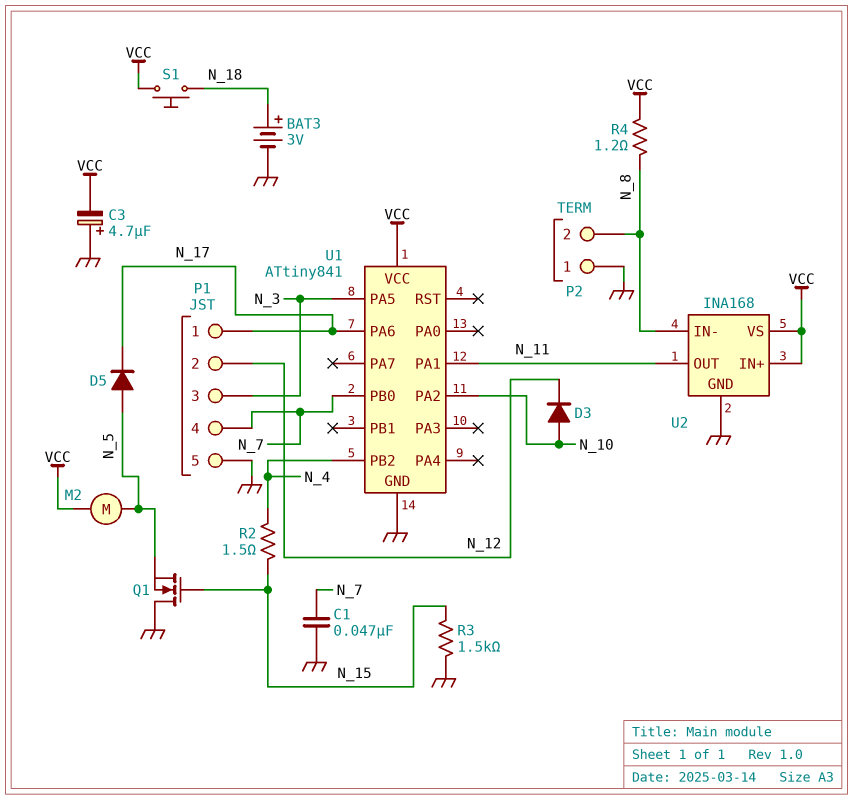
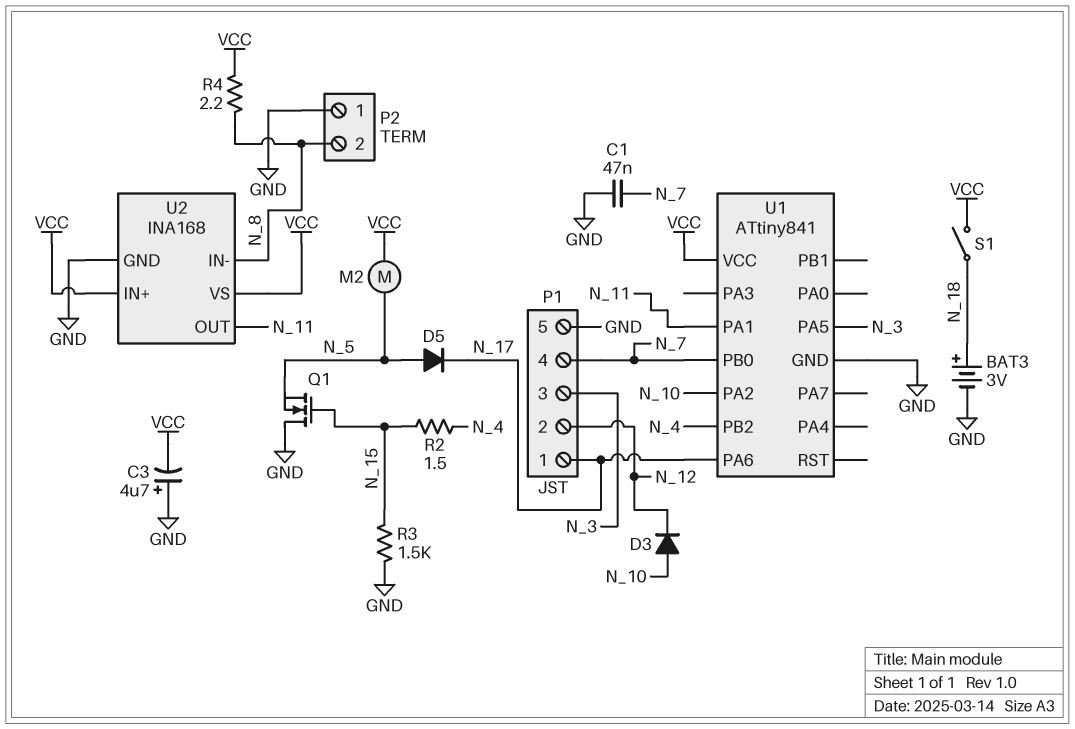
R4: 1.2 (N_8, VCC) -> 2.2 (N_8, VCC)
S1: button (N_18, VCC) -> switch (N_18, VCC)

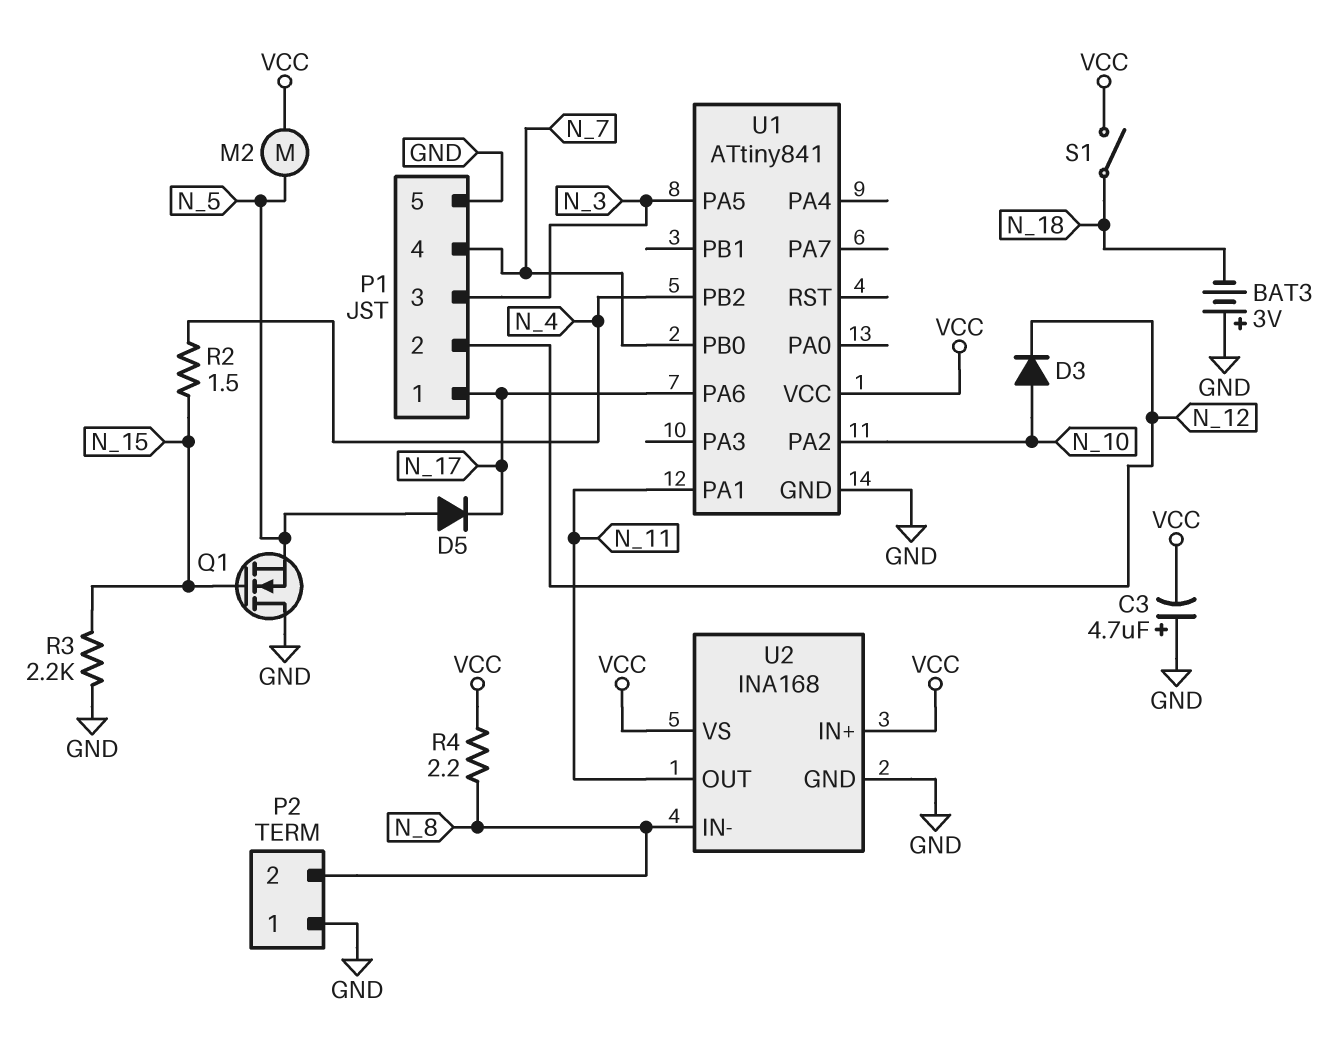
BAT3: 3V (plus N_18, minus GND) -> 3V (plus GND, minus N_18)
C1: 47nF (GND, N_7) -> none
R3: 1.5k (GND, N_15) -> 2.2k (GND, N_15)

